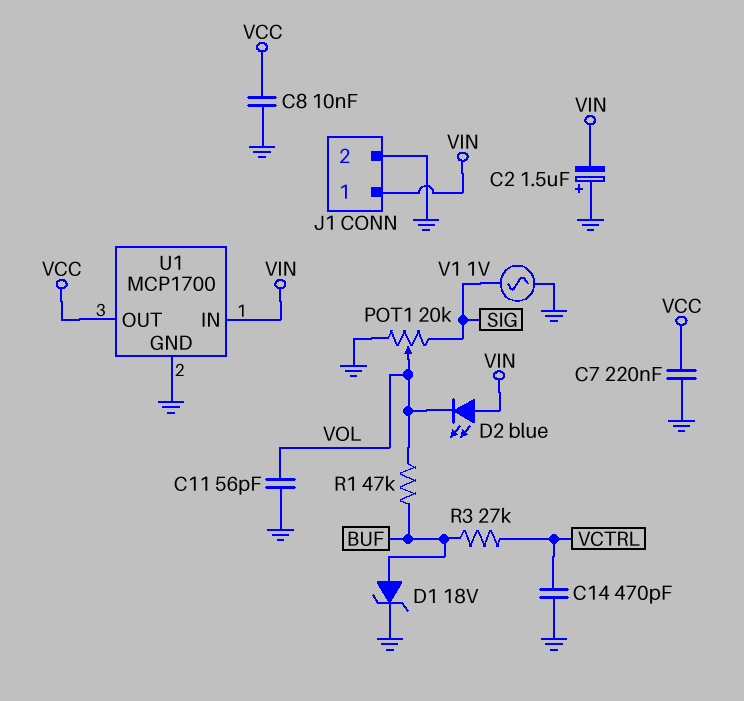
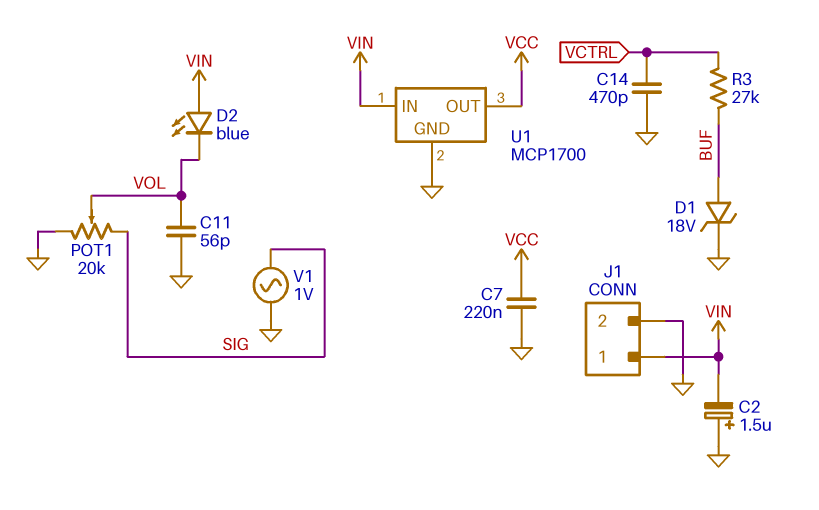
C8: 10nF (GND, VCC) -> none
R1: 47k (BUF, VOL) -> none

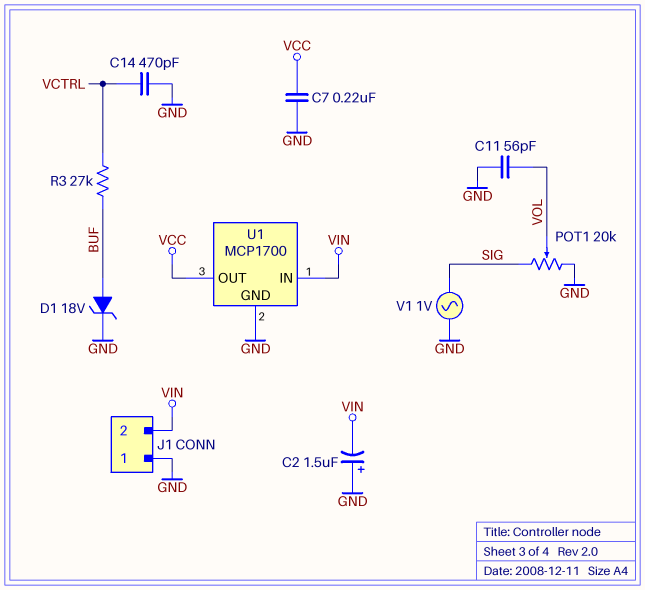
D2: LED blue (A VIN, K VOL) -> none
J1 pin 1: VIN -> GND
J1 pin 2: GND -> VIN

